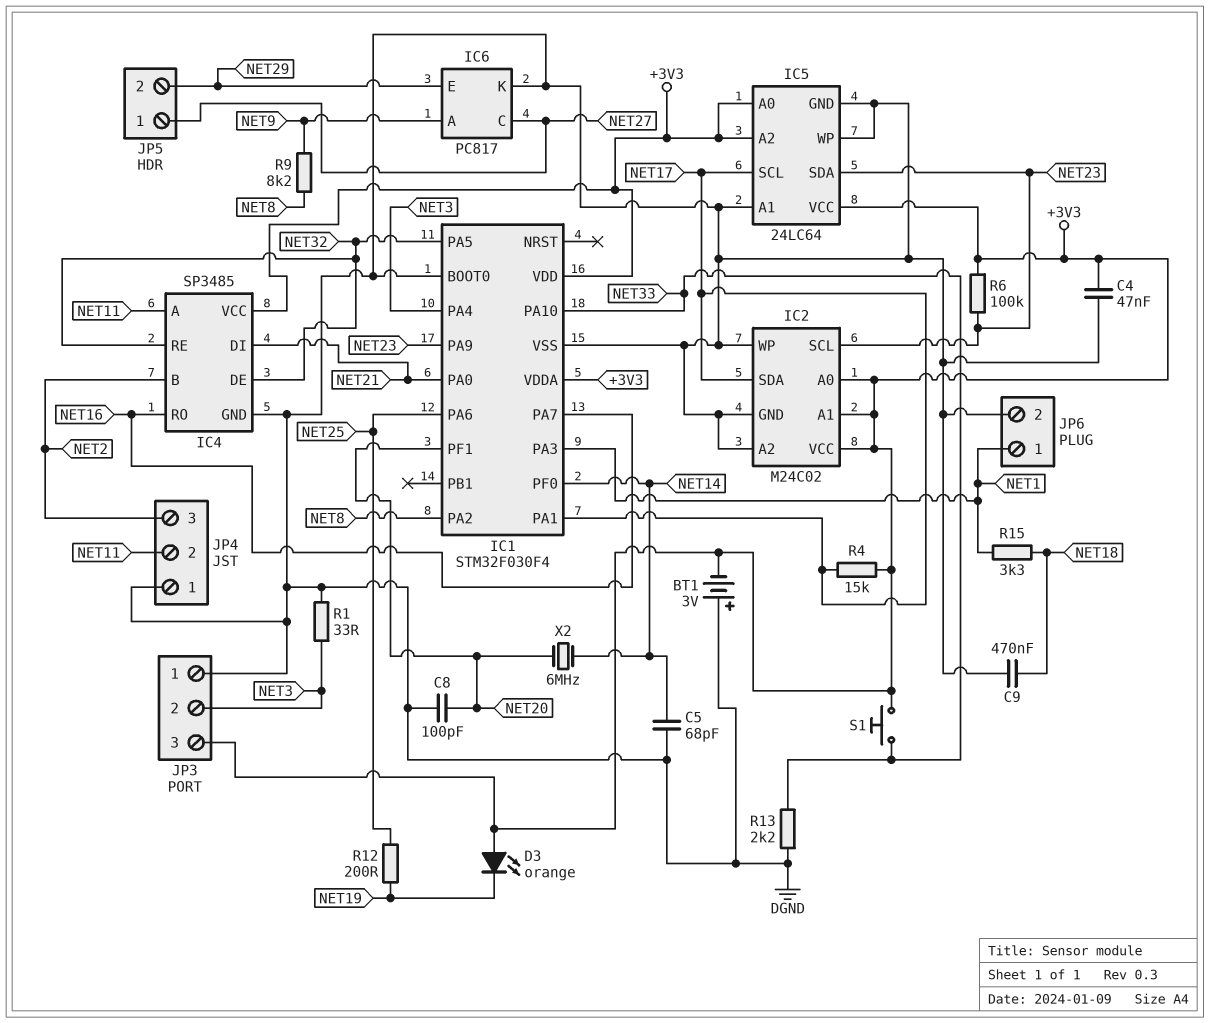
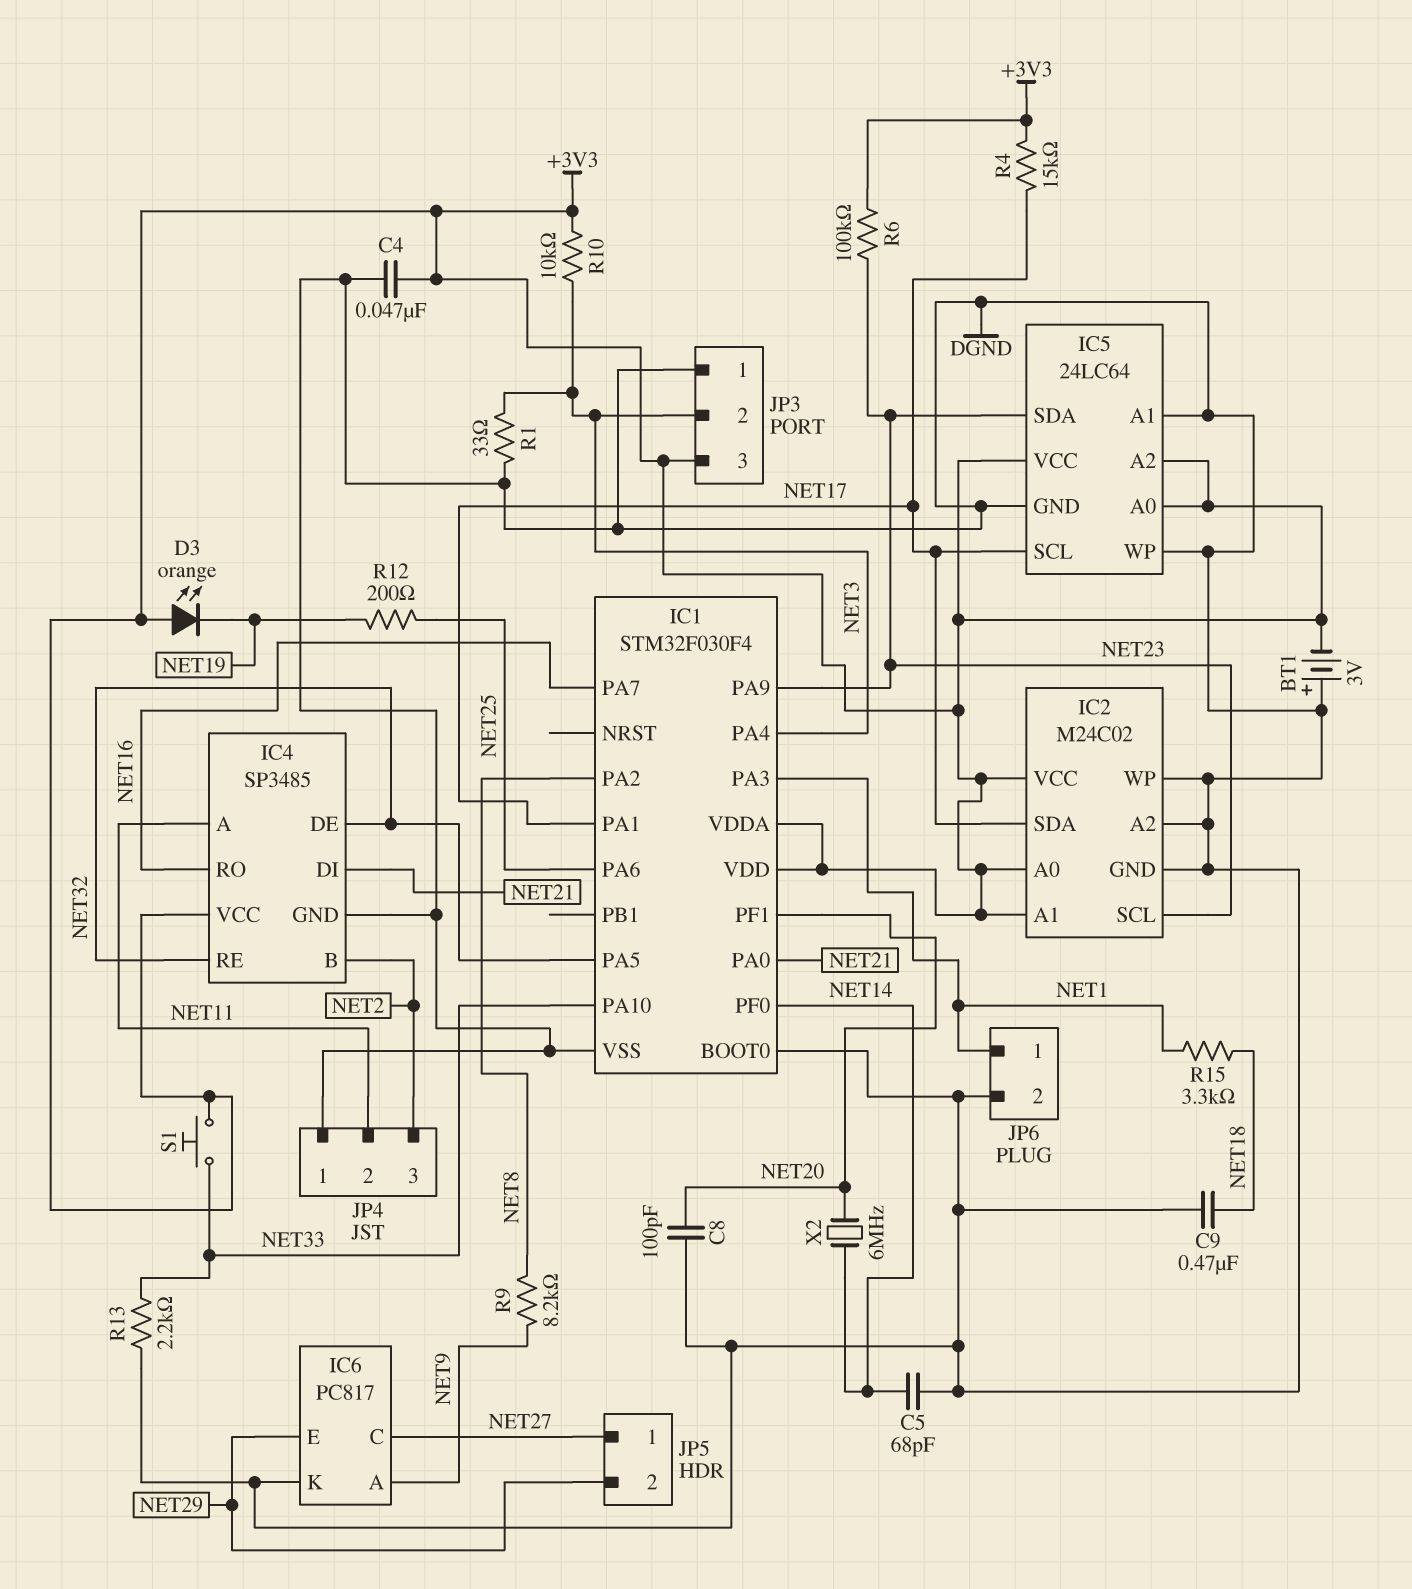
R10: none -> 10k (+3V3, NET3)

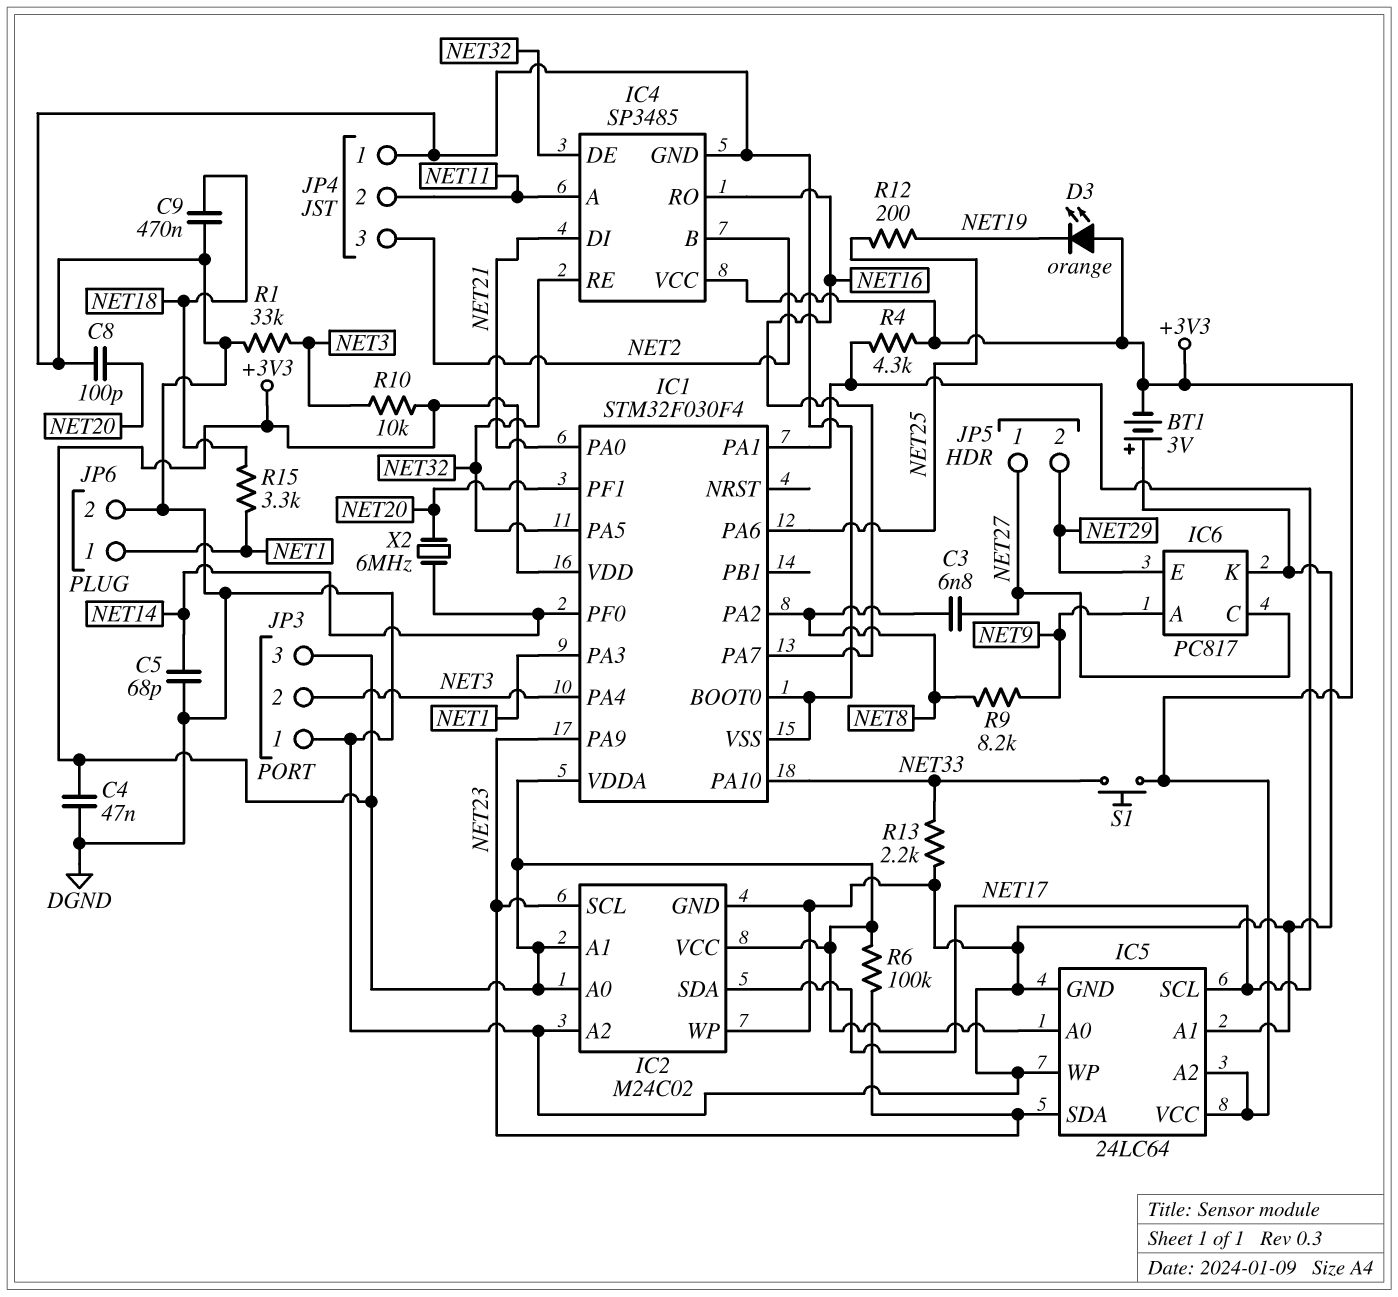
C3: none -> 6.8nF (NET8, NET27)
R1: 33 (DGND, NET3) -> 33k (DGND, NET3)
R4: 15k (+3V3, NET17) -> 4.3k (+3V3, NET17)

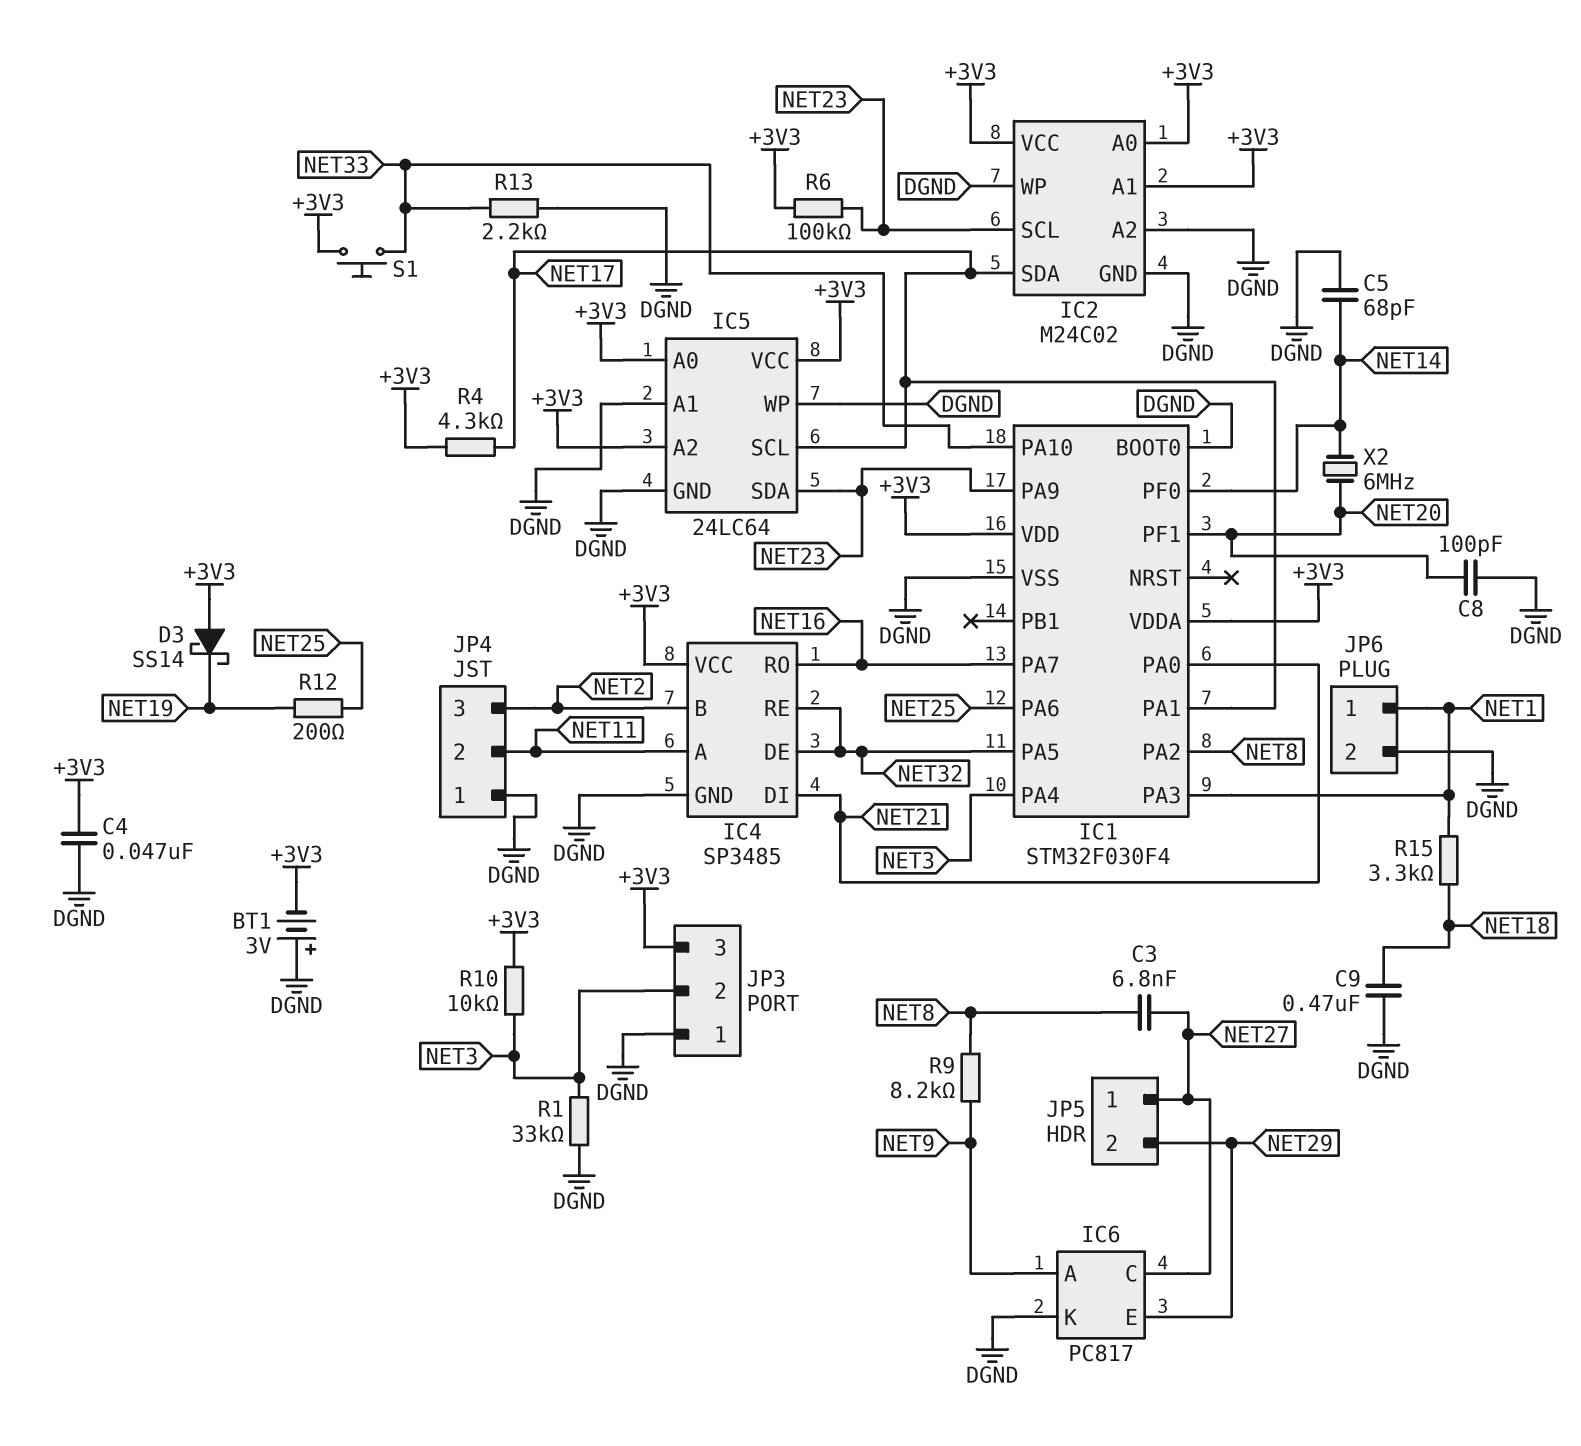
D3: LED orange (A +3V3, K NET19) -> schottky SS14 (A +3V3, K NET19)

